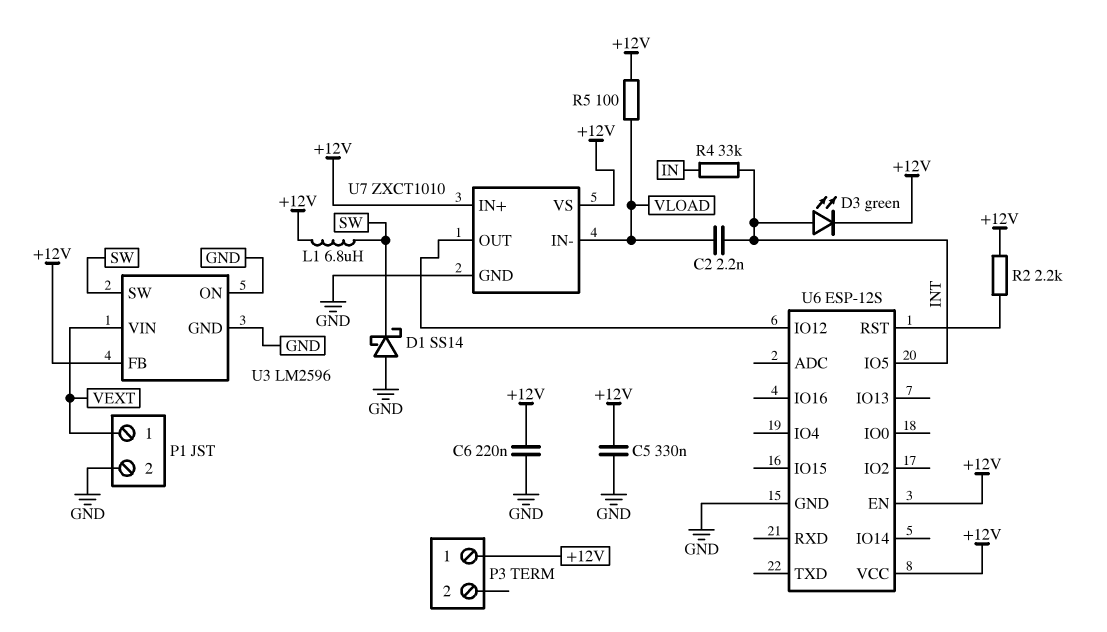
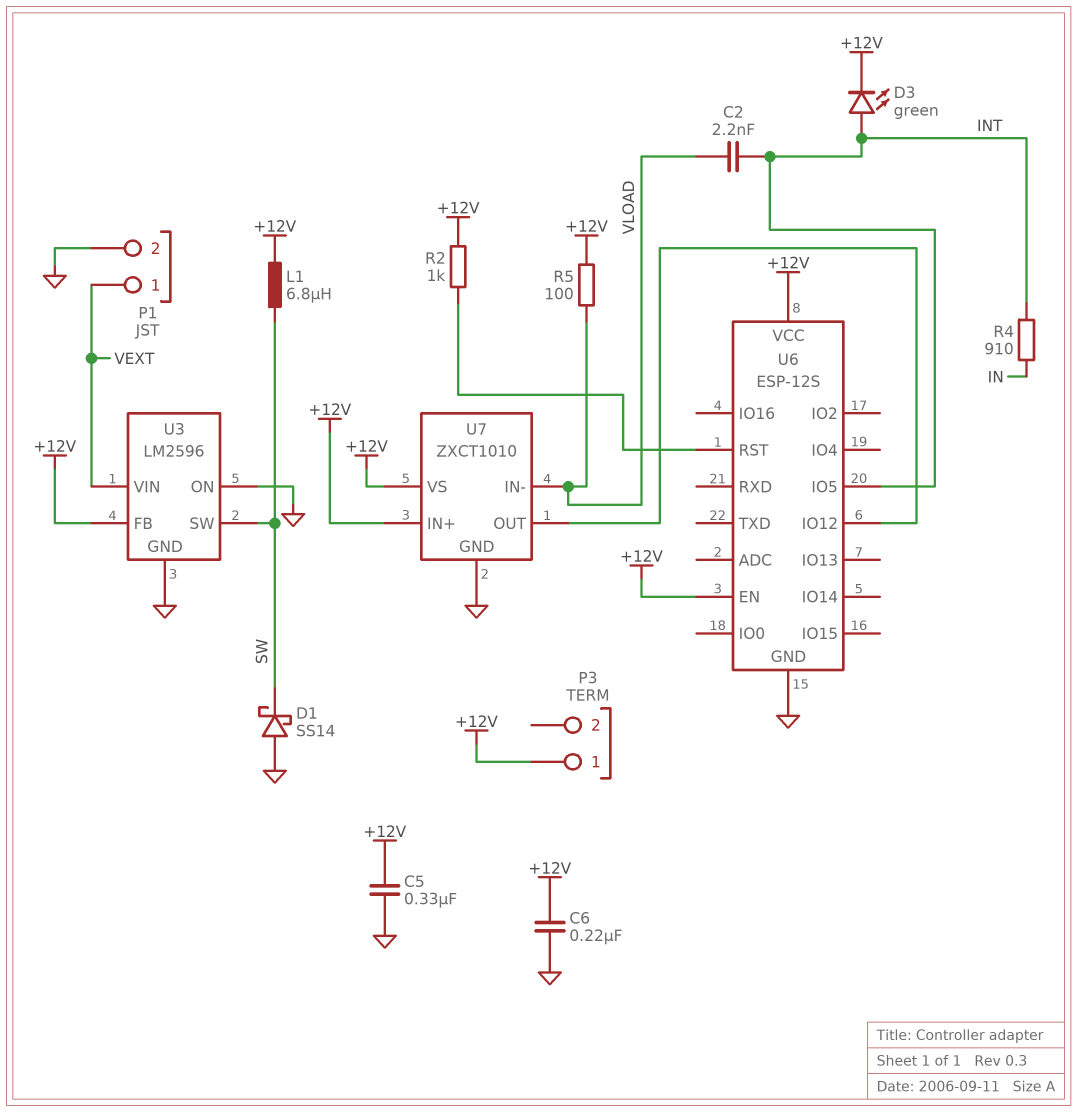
R2: 2.2k (+12V, U6/RST) -> 1k (+12V, U6/RST)
R4: 33k (IN, INT) -> 910 (IN, INT)

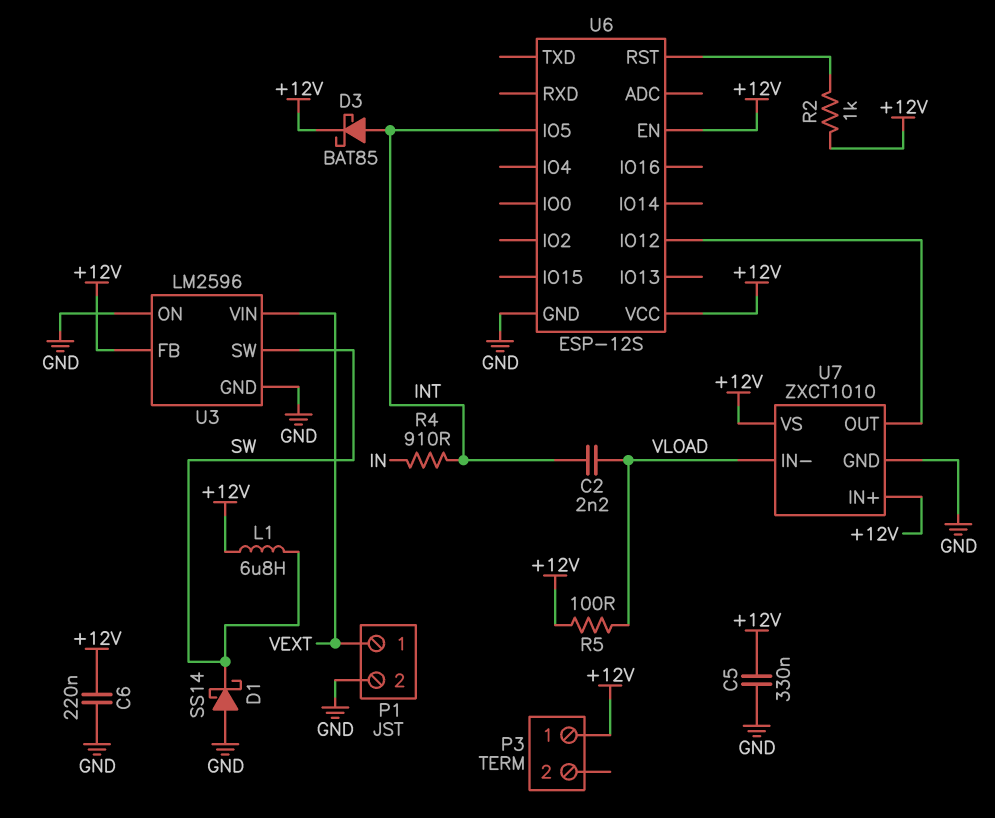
D3: LED green (A INT, K +12V) -> schottky BAT85 (A INT, K +12V)

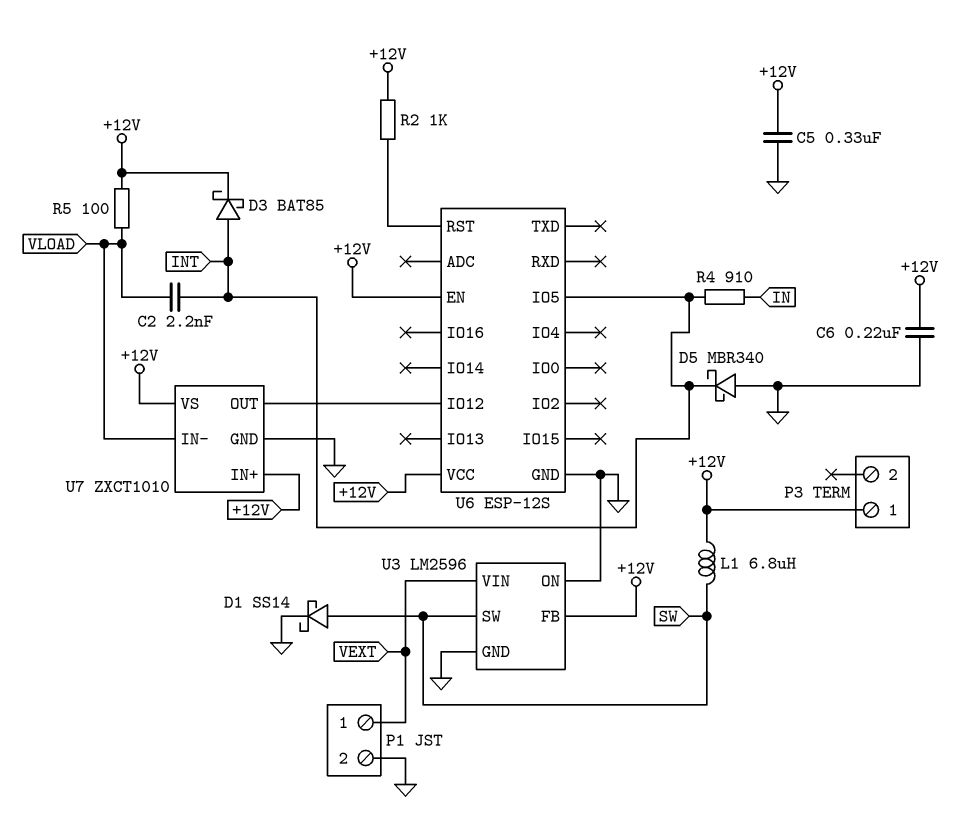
D1: schottky SS14 (A GND, K SW) -> schottky SS14 (A SW, K GND)
D5: none -> schottky MBR340 (A GND, K INT)

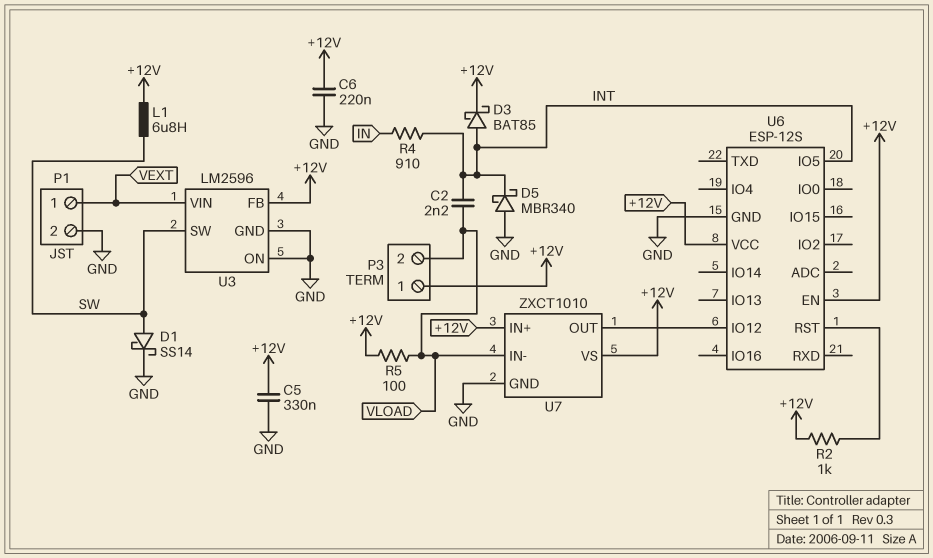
P3 pin 2: none -> VLOAD

